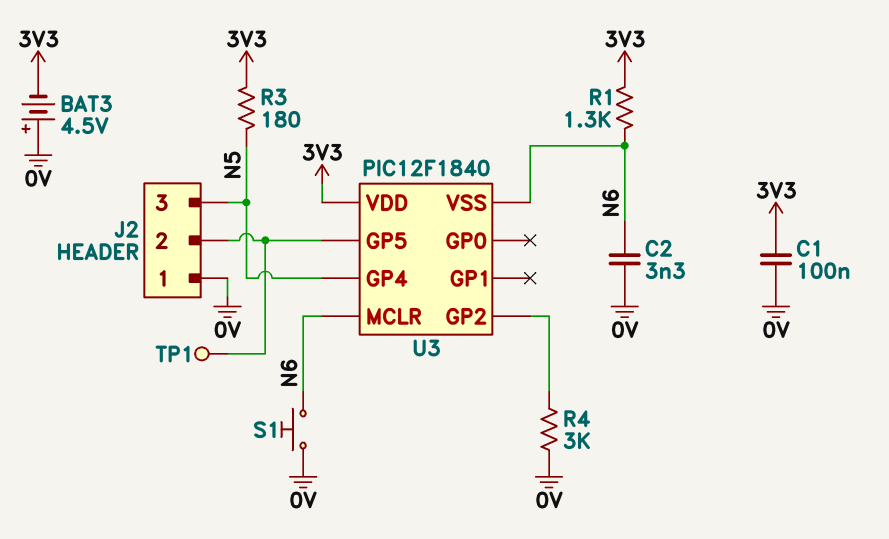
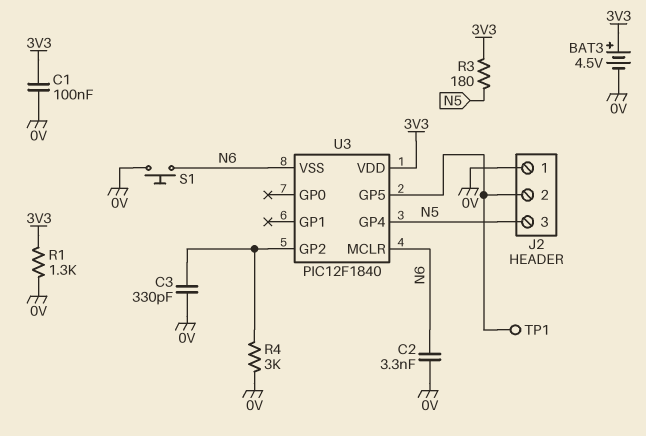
BAT3: 4.5V (plus 0V, minus 3V3) -> 4.5V (plus 3V3, minus 0V)
C3: none -> 330pF (0V, U3/GP2)
R1: 1.3k (3V3, N6) -> 1.3k (0V, 3V3)

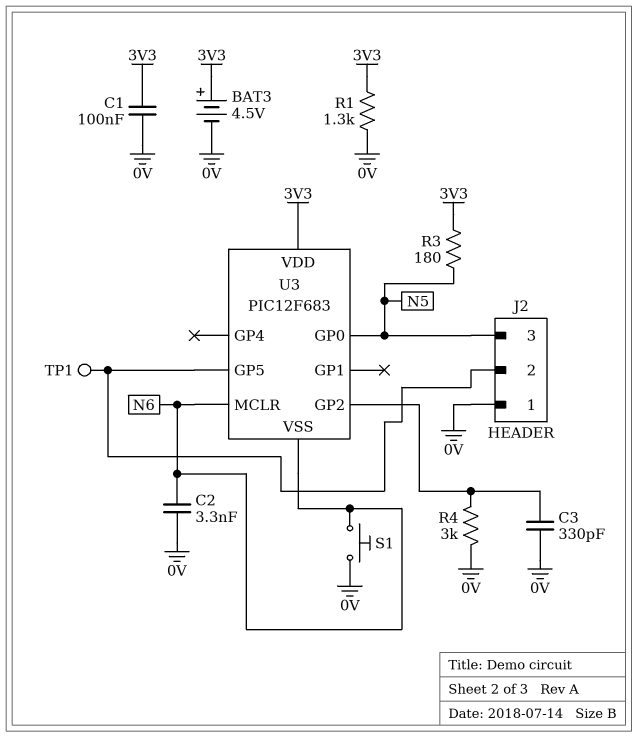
U3: PIC12F1840 -> PIC12F683
U3 pin GP0: none -> N5
U3 pin GP4: N5 -> none

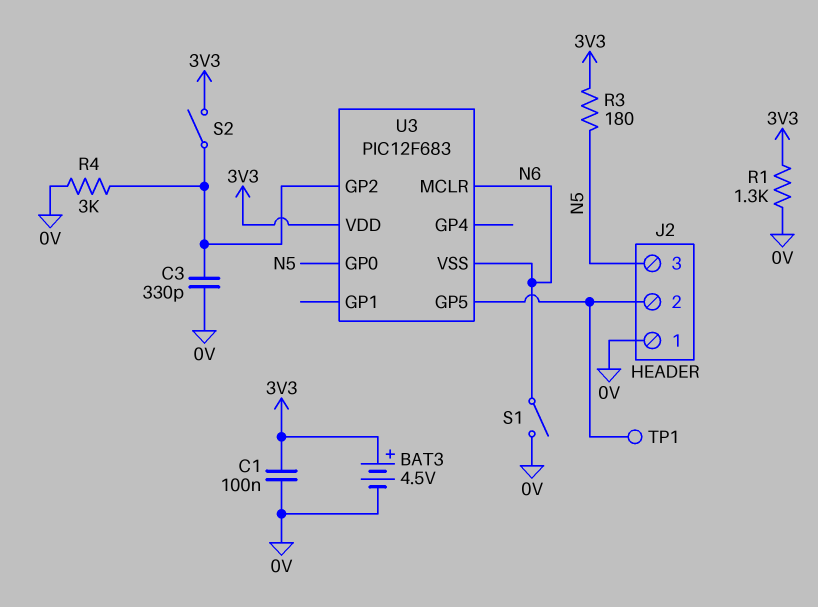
C2: 3.3nF (0V, N6) -> none
S1: button (0V, N6) -> switch (0V, N6)
S2: none -> switch (3V3, U3/GP2)

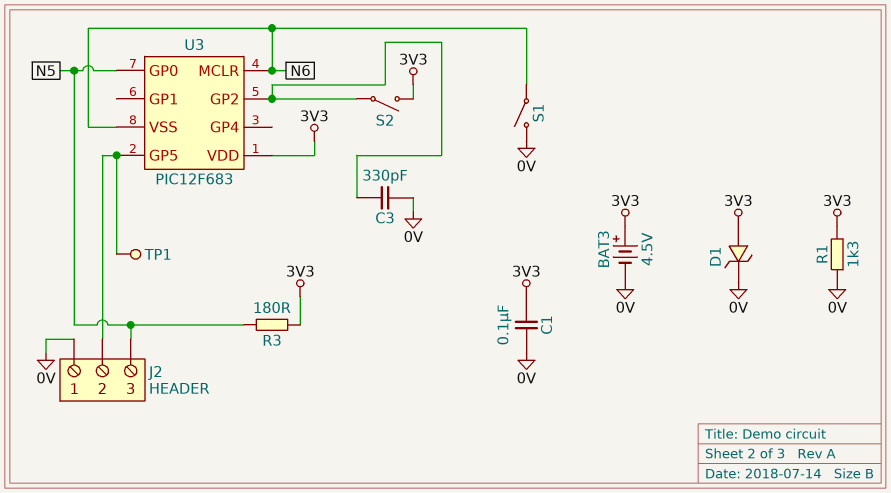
D1: none -> zener (A 3V3, K 0V)
R4: 3k (0V, U3/GP2) -> none

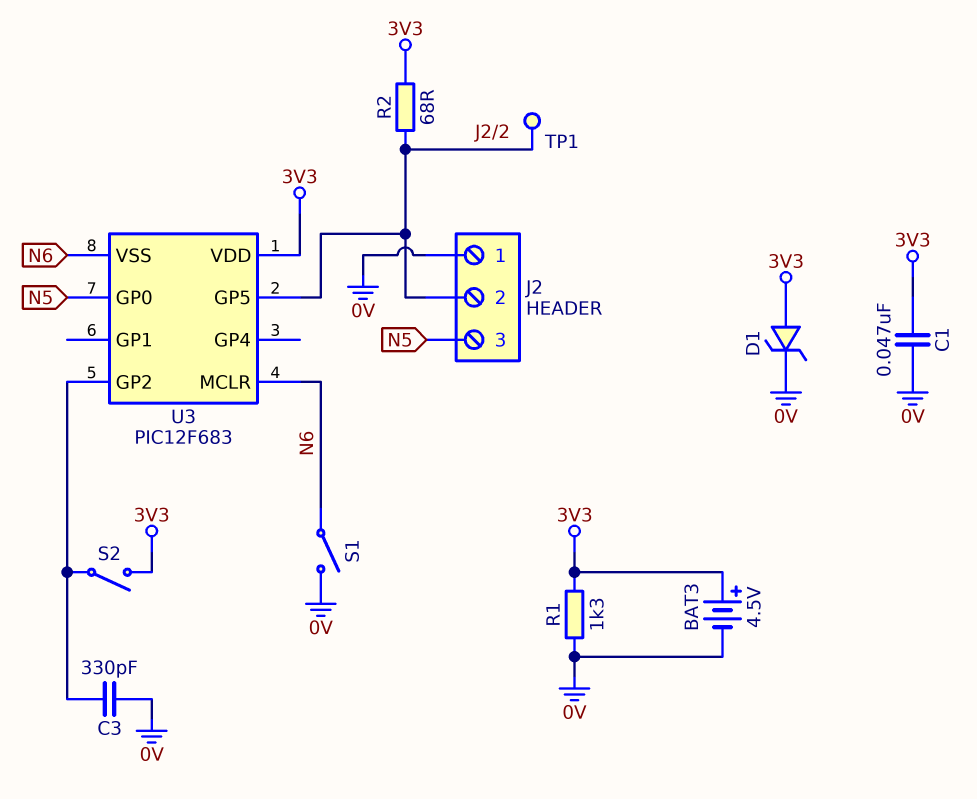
C1: 100nF (0V, 3V3) -> 47nF (0V, 3V3)
R2: none -> 68 (3V3, J2/2)
R3: 180 (3V3, N5) -> none

